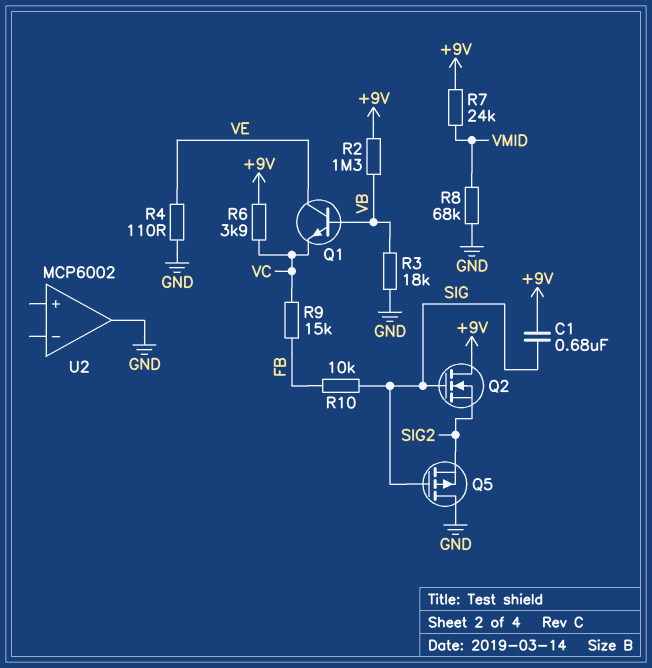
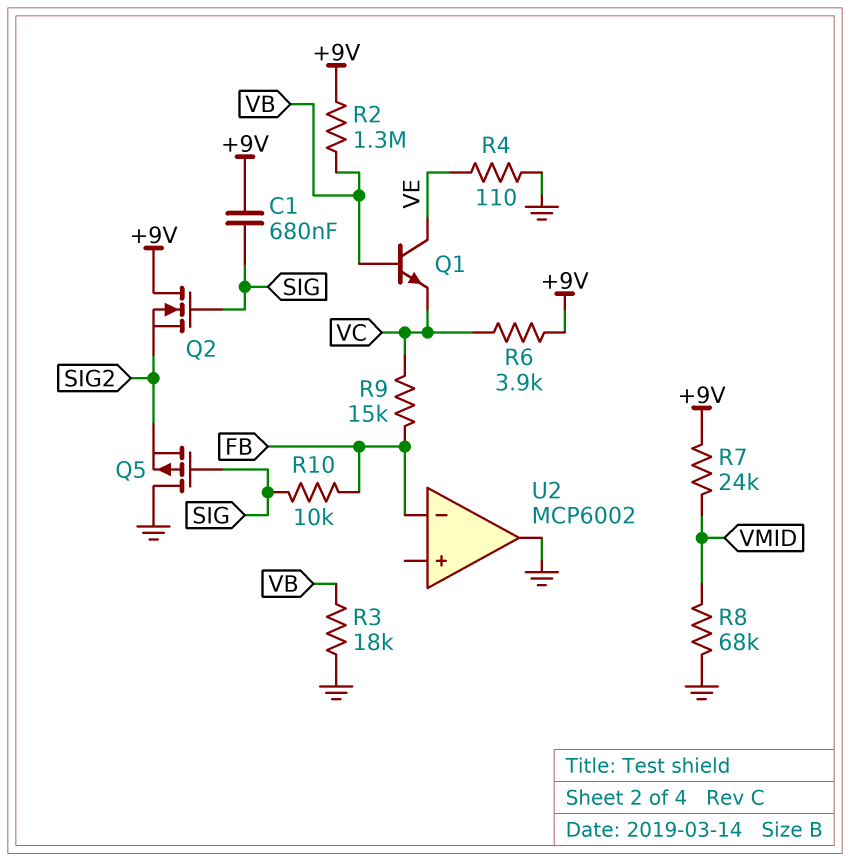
U2 pin in-: none -> FB

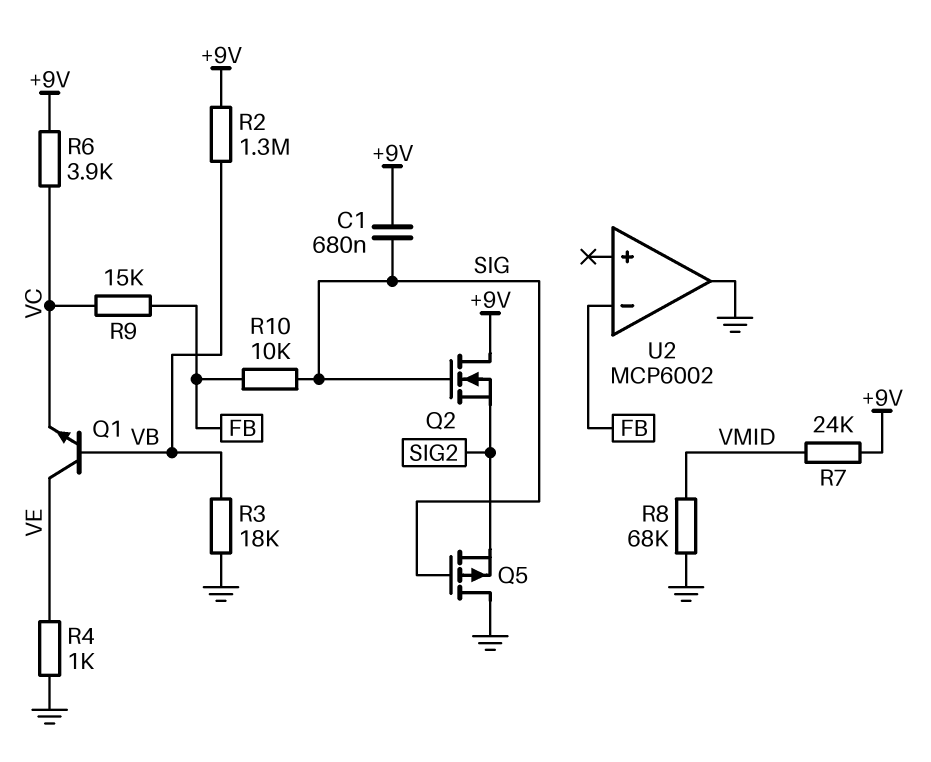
R4: 110 (GND, VE) -> 1k (GND, VE)

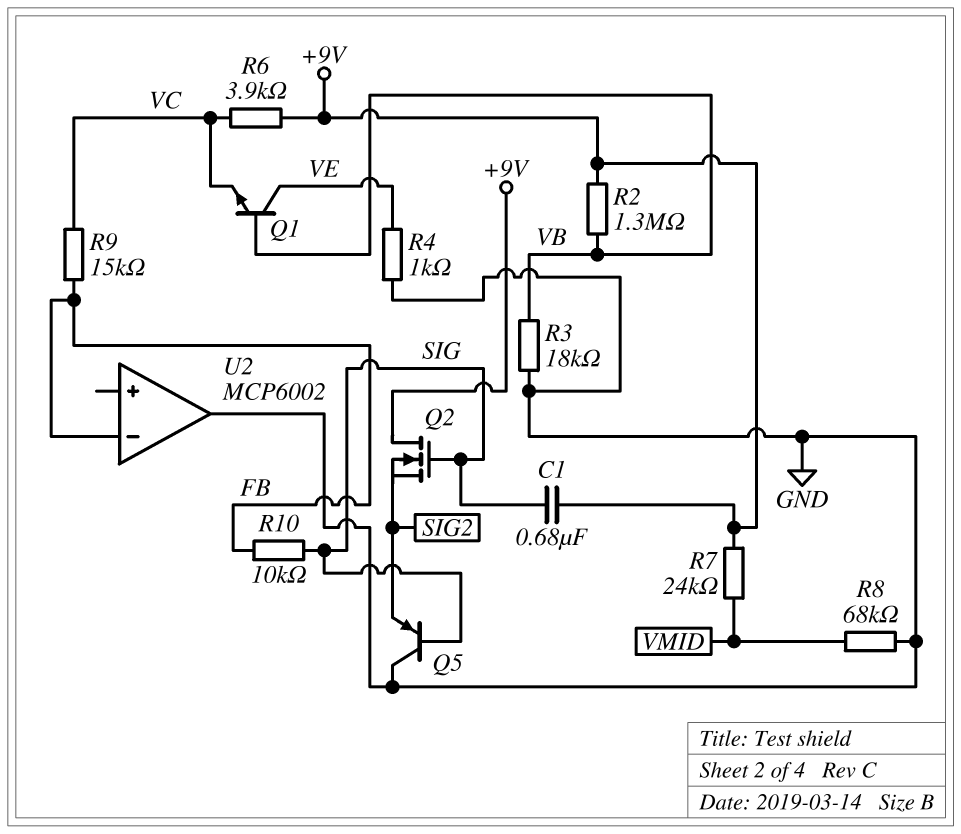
Q5: PMOS (G SIG, D GND, S SIG2) -> PNP (B SIG, C GND, E SIG2)

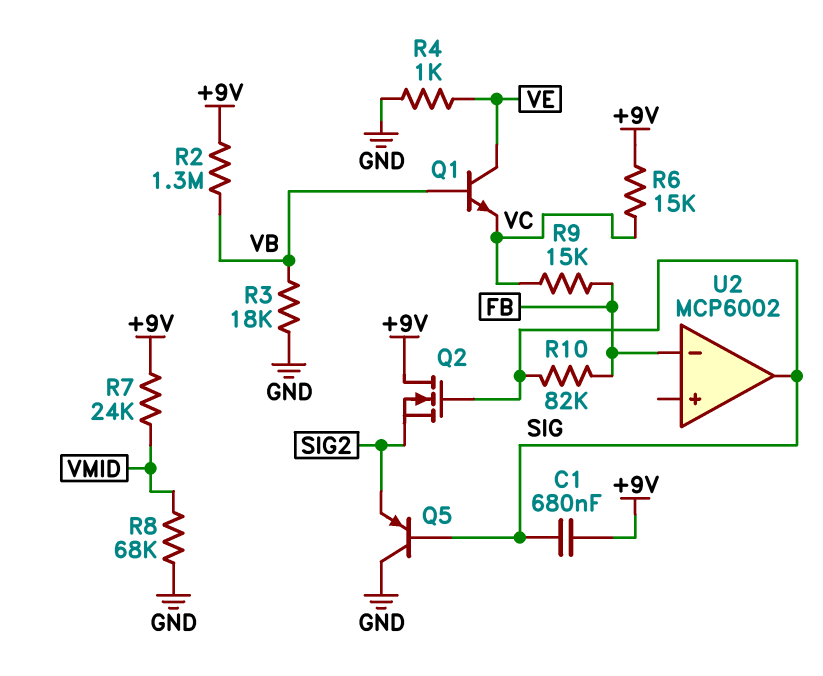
R6: 3.9k (+9V, VC) -> 15k (+9V, VC)
R10: 10k (FB, SIG) -> 82k (FB, SIG)
U2 pin out: GND -> SIG

